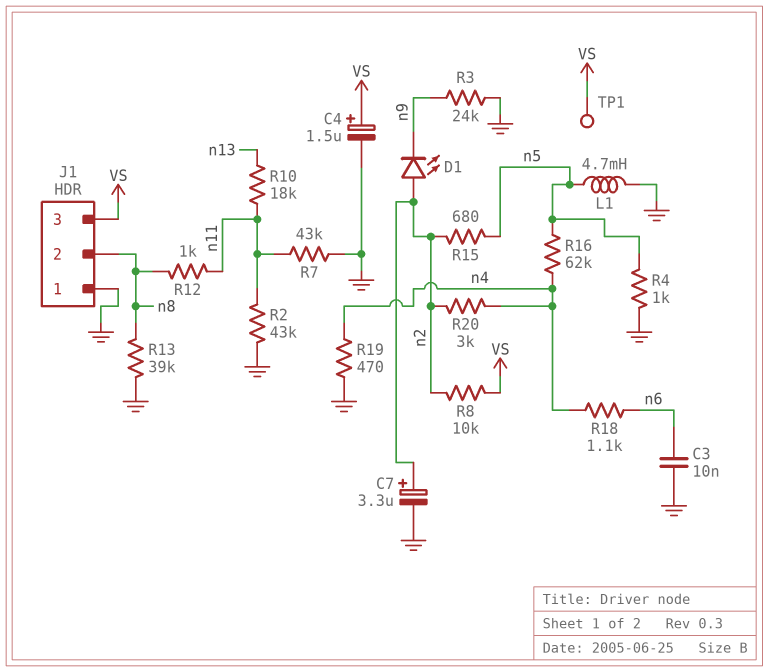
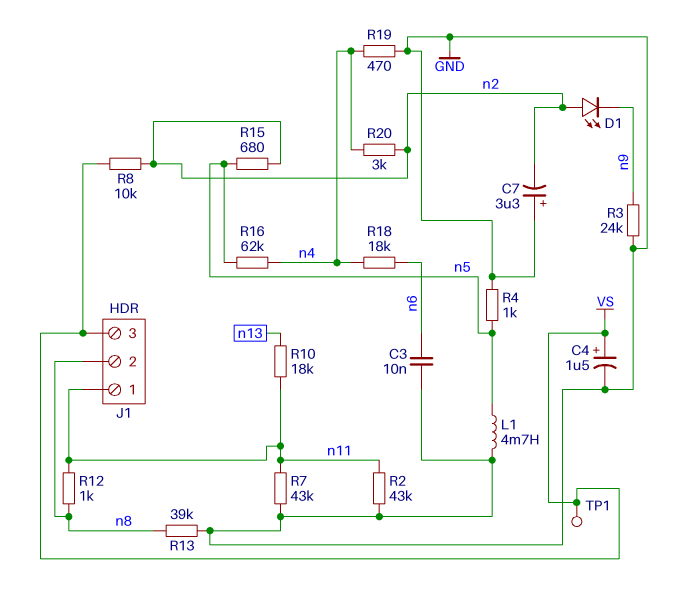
C7: 3.3uF (plus n2, minus GND) -> 3.3uF (plus GND, minus n2)
J1 pin 1: GND -> n11
R18: 1.1k (n4, n6) -> 18k (n4, n6)

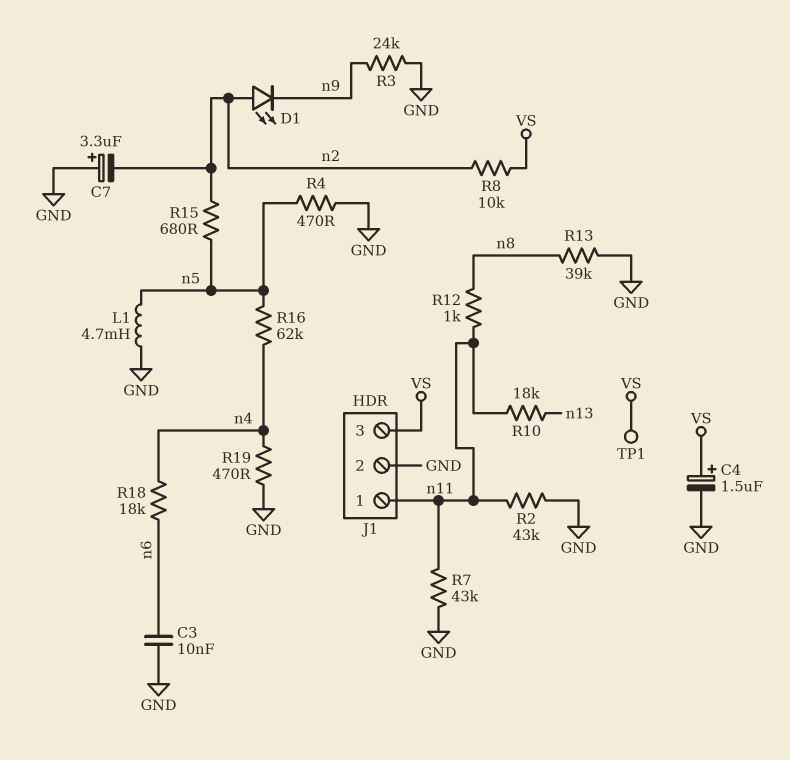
J1 pin 2: n8 -> GND
R4: 1k (GND, n5) -> 470 (GND, n5)
R20: 3k (n2, n4) -> none

